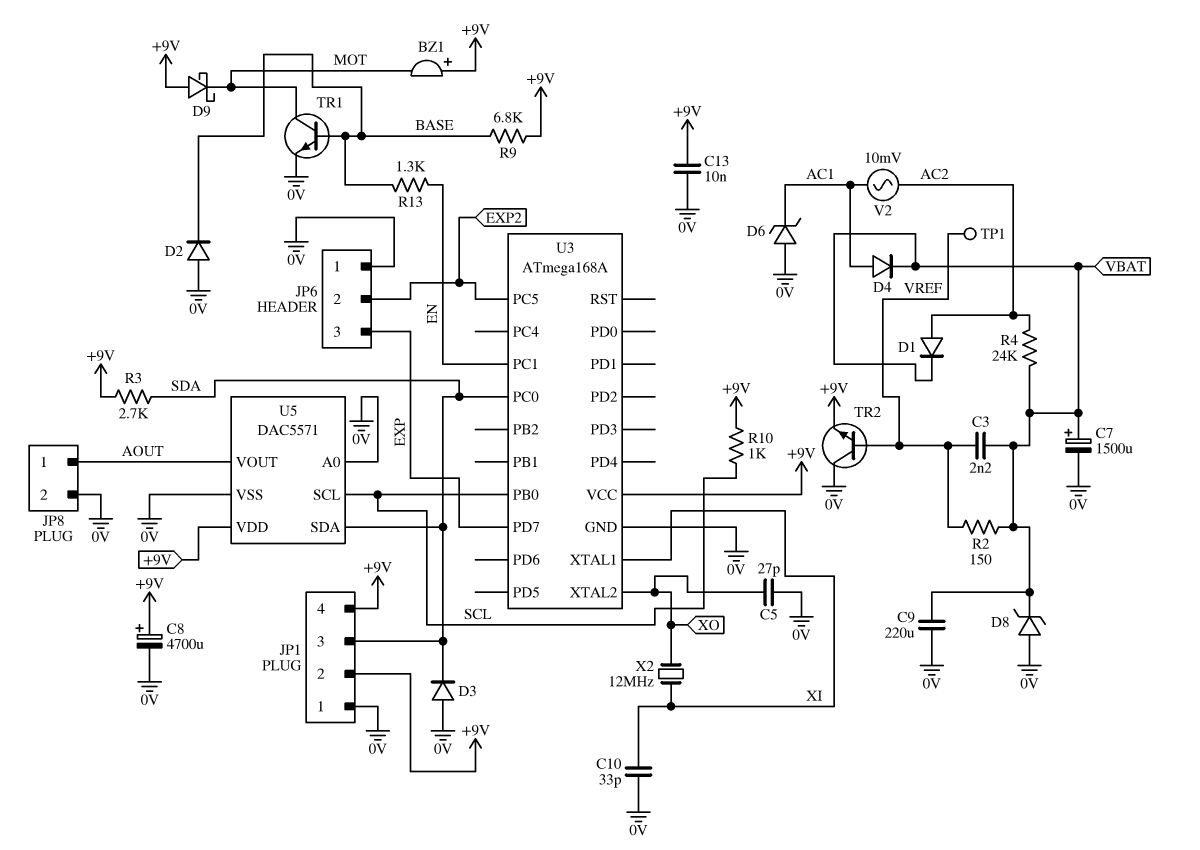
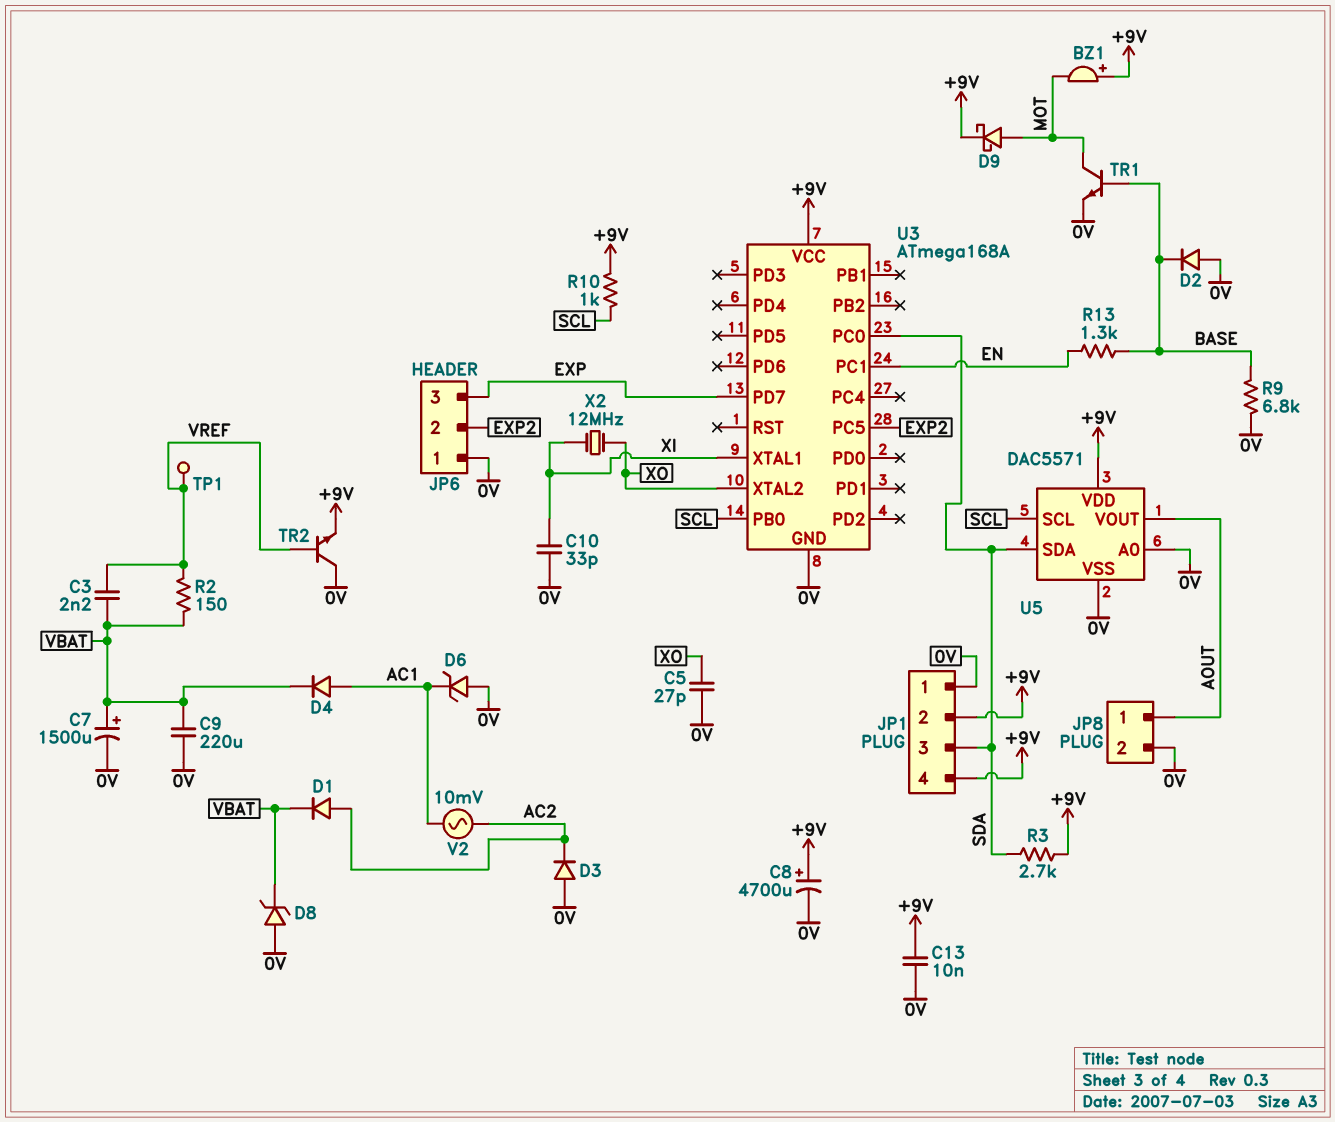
D3: diode (A 0V, K SDA) -> diode (A 0V, K AC2)
D9: schottky (A +9V, K MOT) -> schottky (A MOT, K +9V)
R4: 24k (AC2, VBAT) -> none
R9: 6.8k (+9V, BASE) -> 6.8k (0V, BASE)

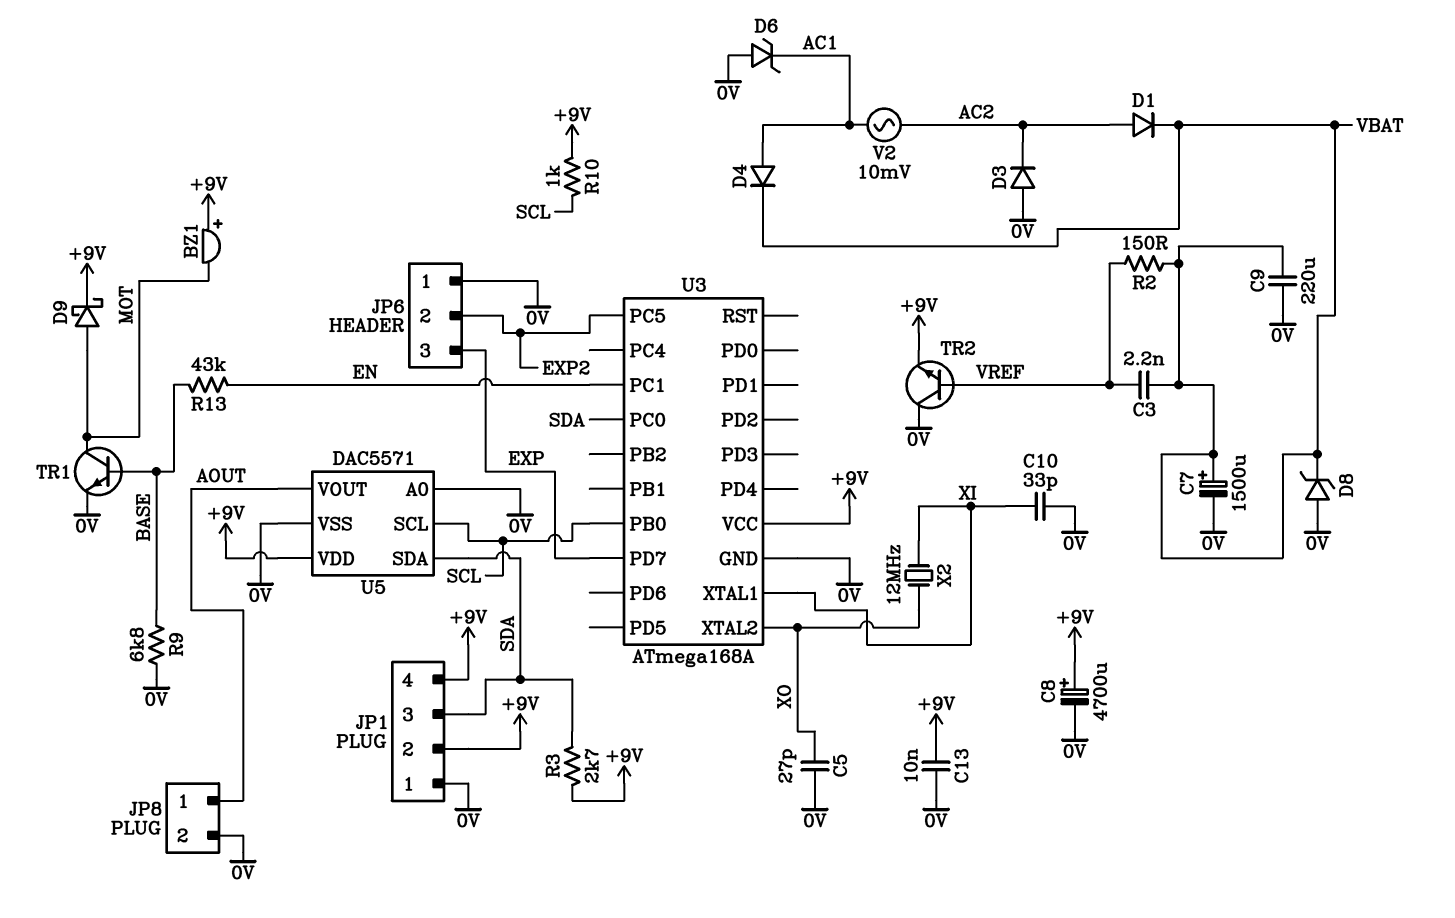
D2: diode (A 0V, K BASE) -> none
R13: 1.3k (BASE, EN) -> 43k (BASE, EN)
TP1: test point (VREF) -> none

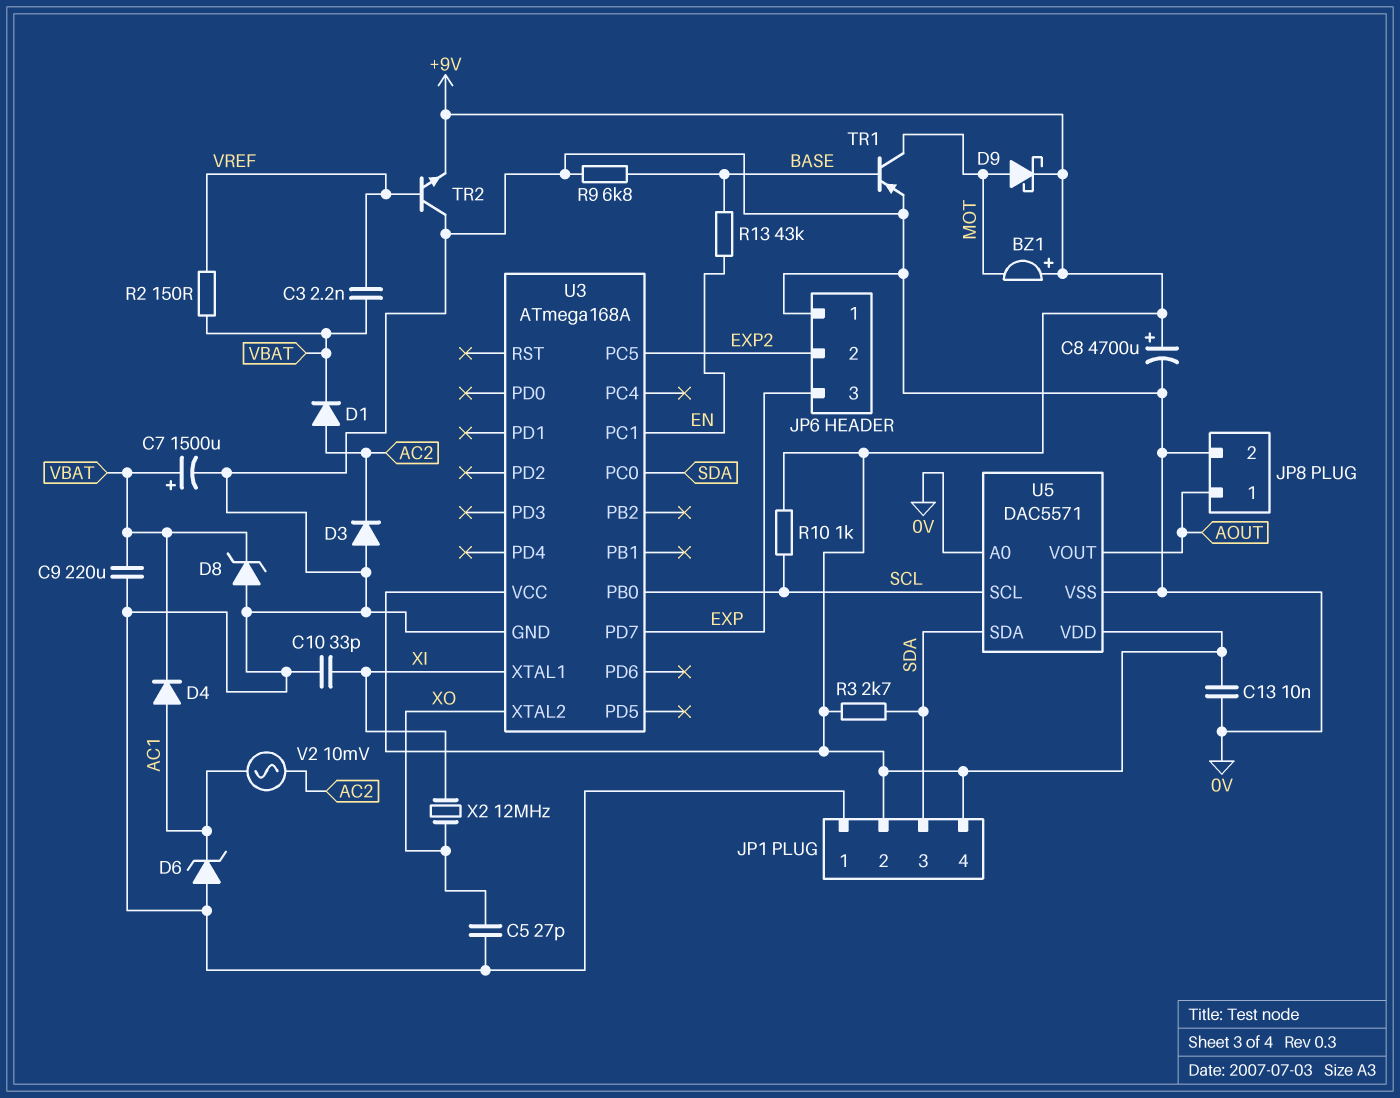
TR1: NPN (B BASE, C MOT, E 0V) -> PNP (B BASE, C MOT, E 0V)

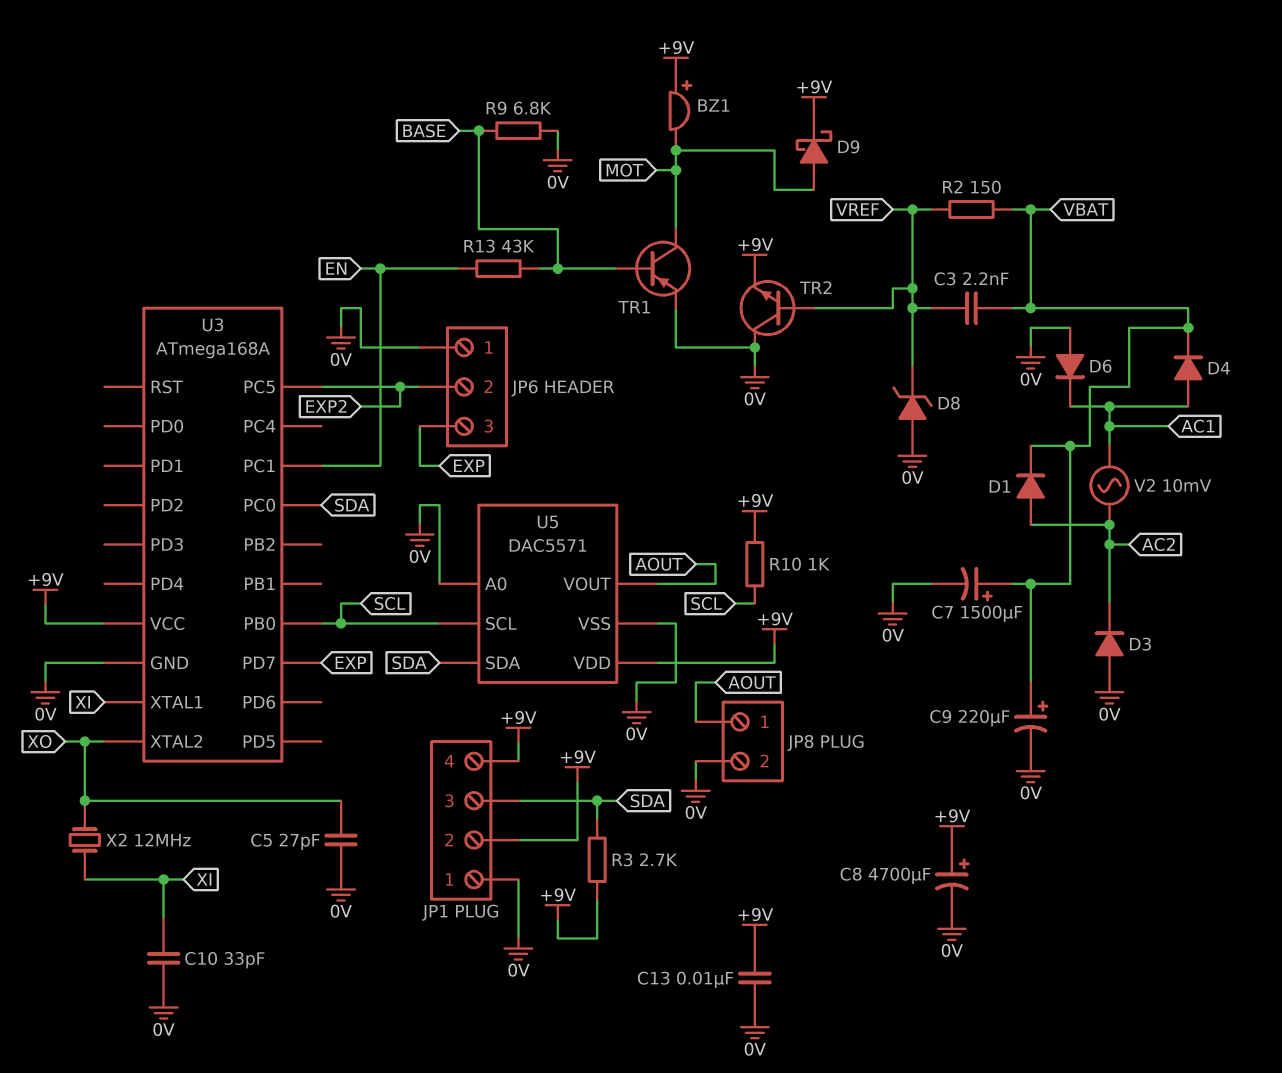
C9: 220uF (0V, VBAT) -> 220uF (plus VBAT, minus 0V)
D6: zener (A 0V, K AC1) -> diode (A 0V, K AC1)
D8: zener (A 0V, K VBAT) -> zener (A 0V, K VREF)

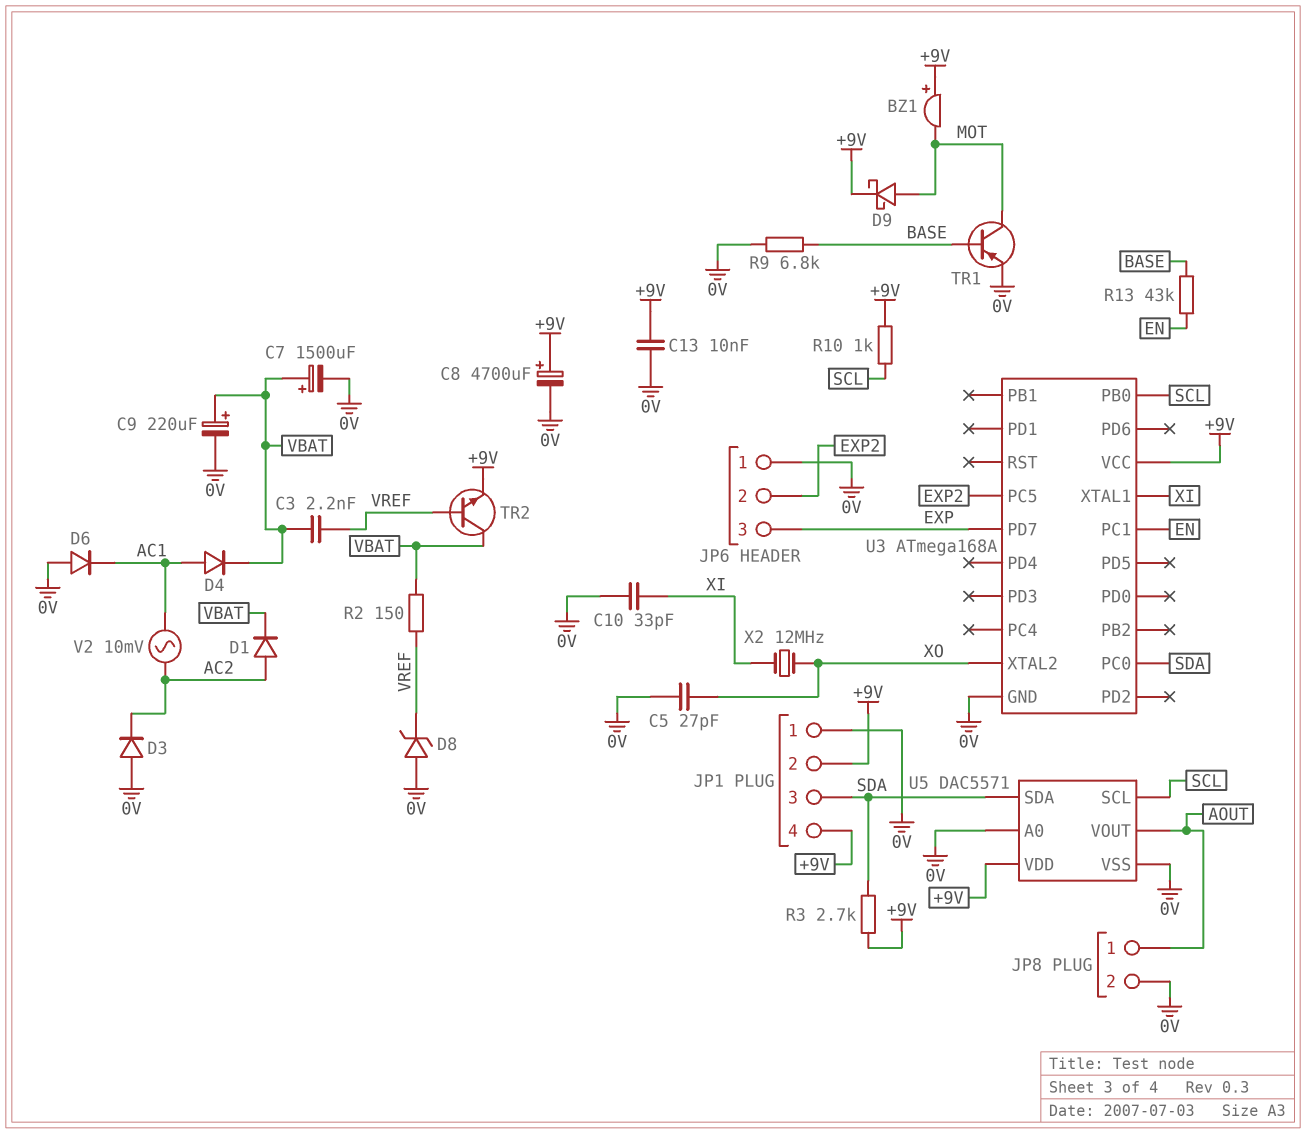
TR2: NPN (B VREF, C 0V, E +9V) -> NPN (B VREF, C VBAT, E +9V)

